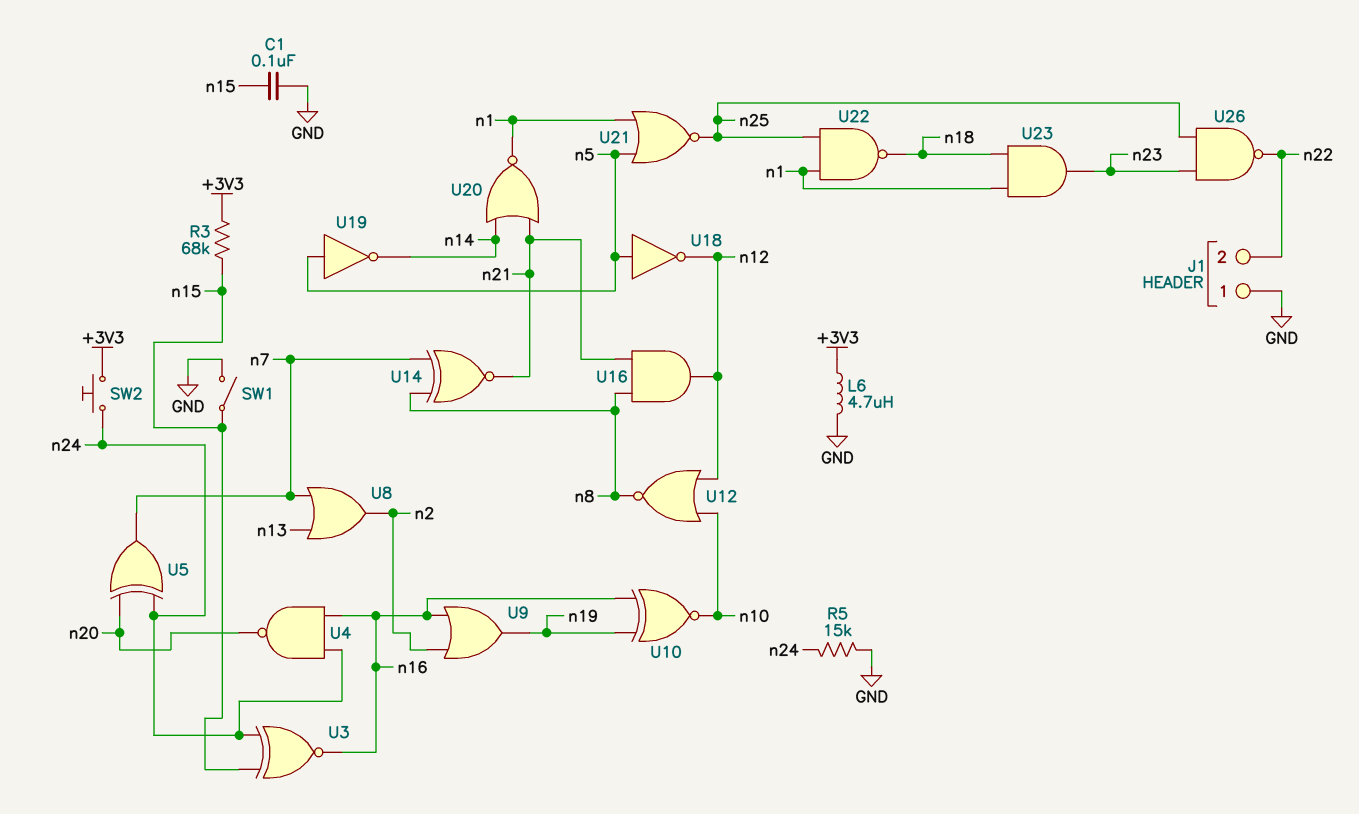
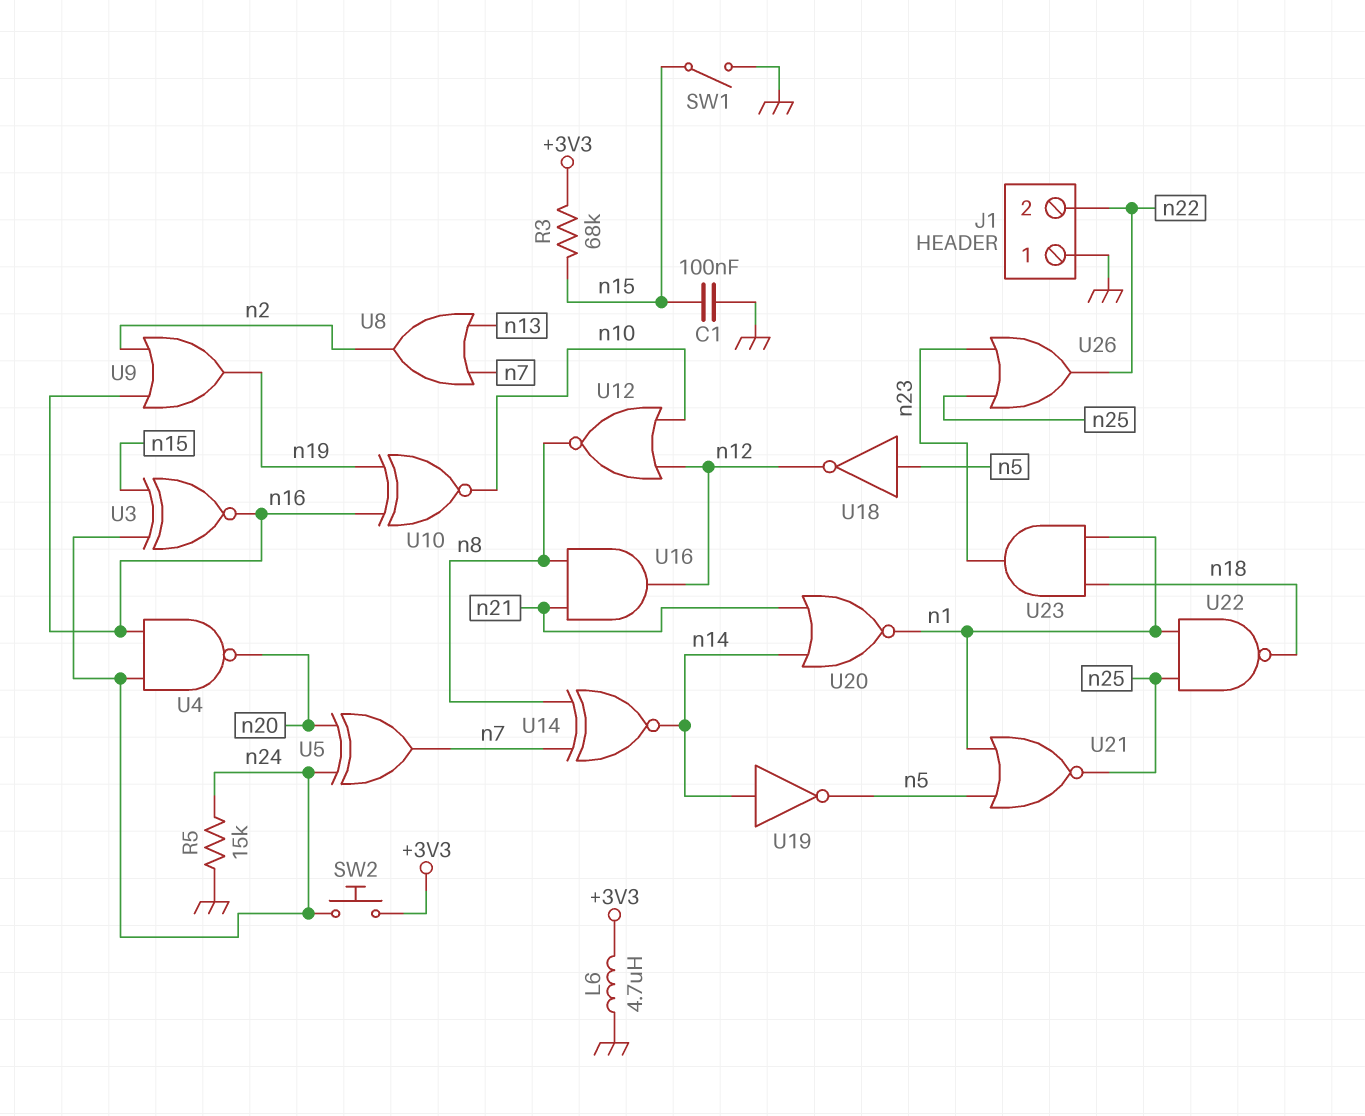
U14: XNOR (in n7, in n8, out n21) -> XNOR (in n7, in n8, out n14)
U19: NOT (in n5, out n14) -> NOT (in n14, out n5)
U26: NAND (in n23, in n25, out n22) -> OR (in n23, in n25, out n22)

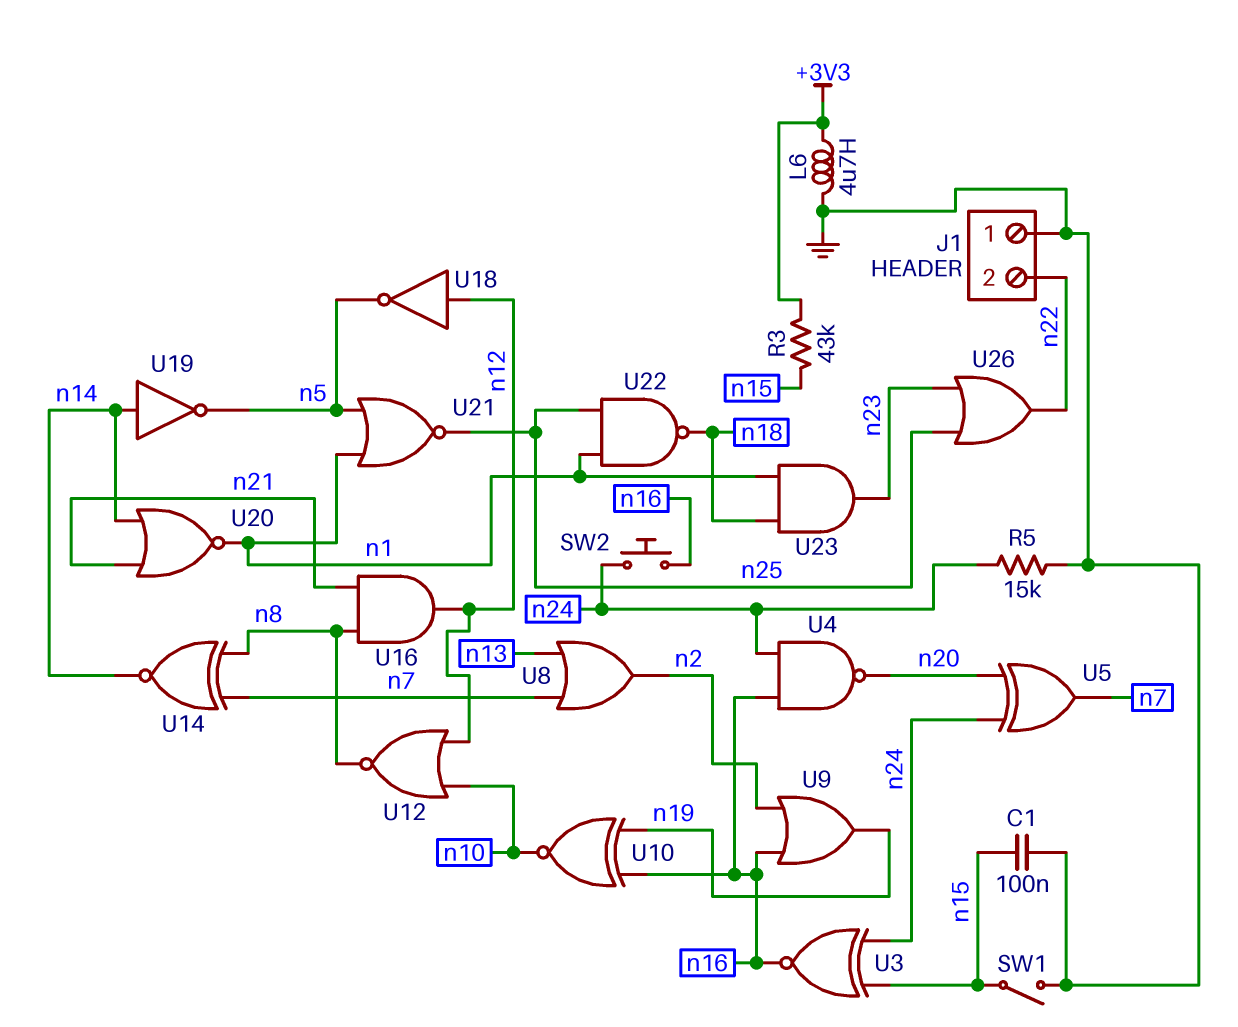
R3: 68k (+3V3, n15) -> 43k (+3V3, n15)
SW2: button (+3V3, n24) -> button (n16, n24)
U18: NOT (in n5, out n12) -> NOT (in n12, out n5)

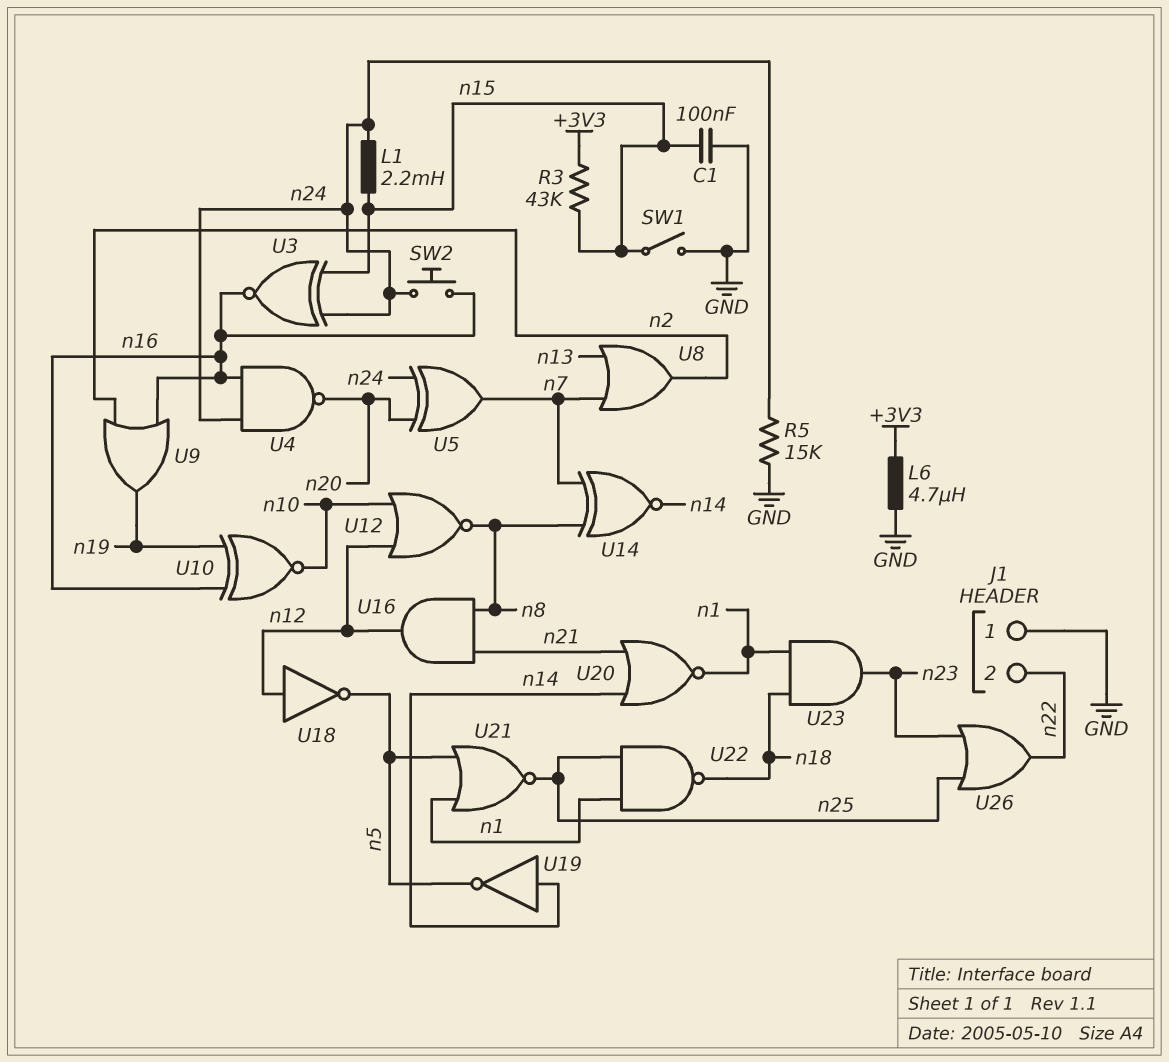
L1: none -> 2.2mH (n15, n24)

